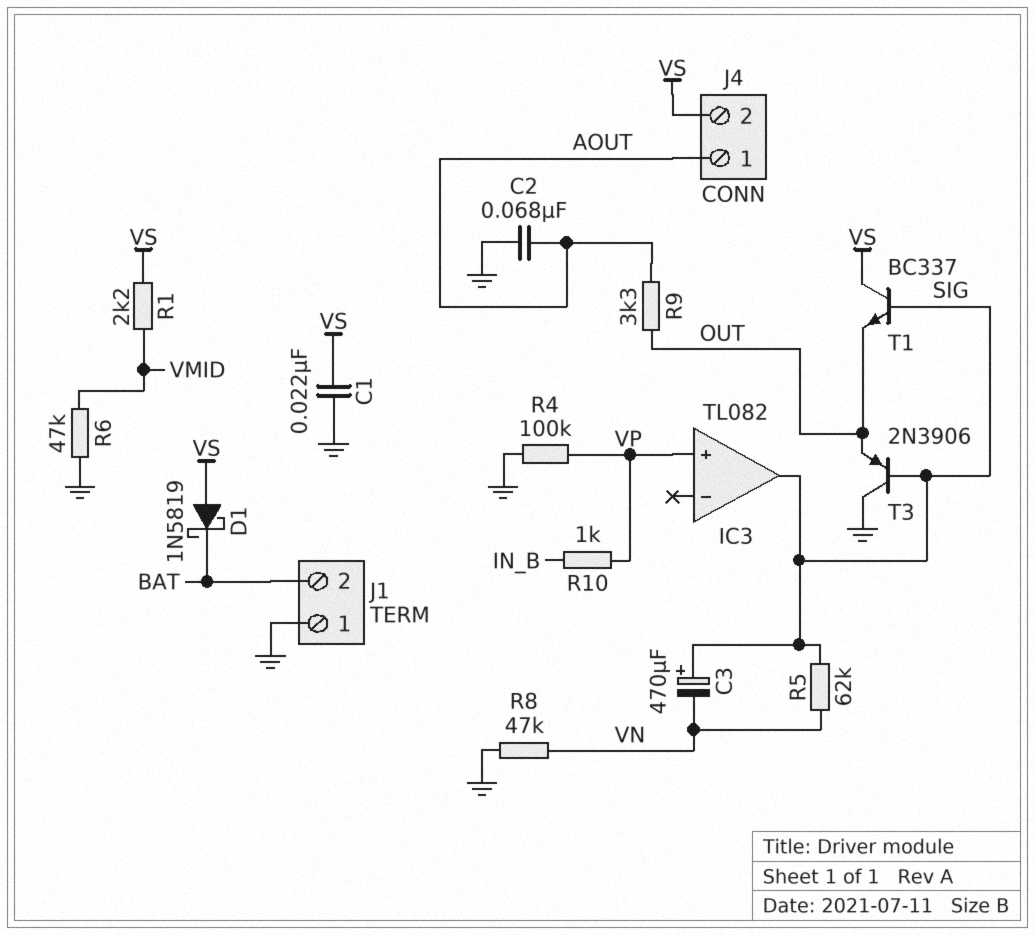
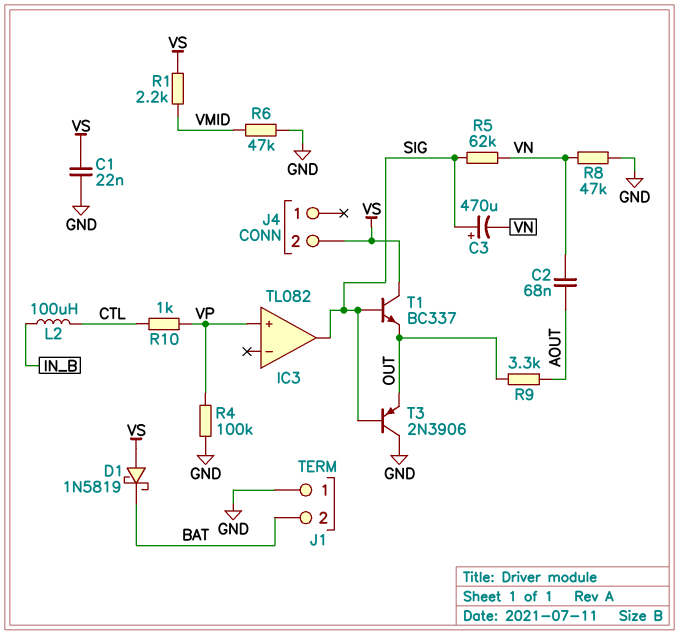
C2: 68nF (AOUT, GND) -> 68nF (AOUT, VN)
J4 pin 1: AOUT -> none
L2: none -> 100uH (CTL, IN_B)
R10: 1k (IN_B, VP) -> 1k (CTL, VP)

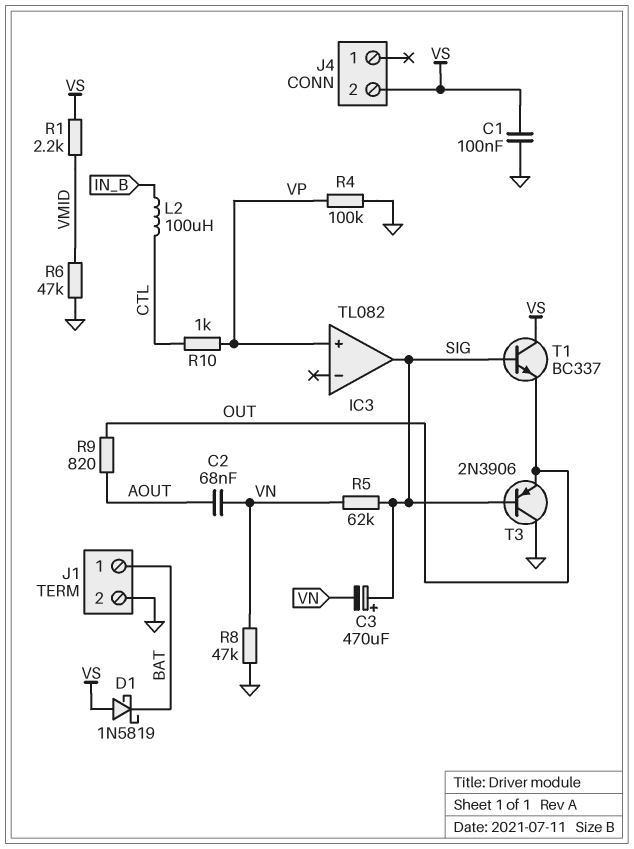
C1: 22nF (GND, VS) -> 100nF (GND, VS)
J1 pin 1: GND -> BAT
J1 pin 2: BAT -> GND
R9: 3.3k (AOUT, OUT) -> 820 (AOUT, OUT)

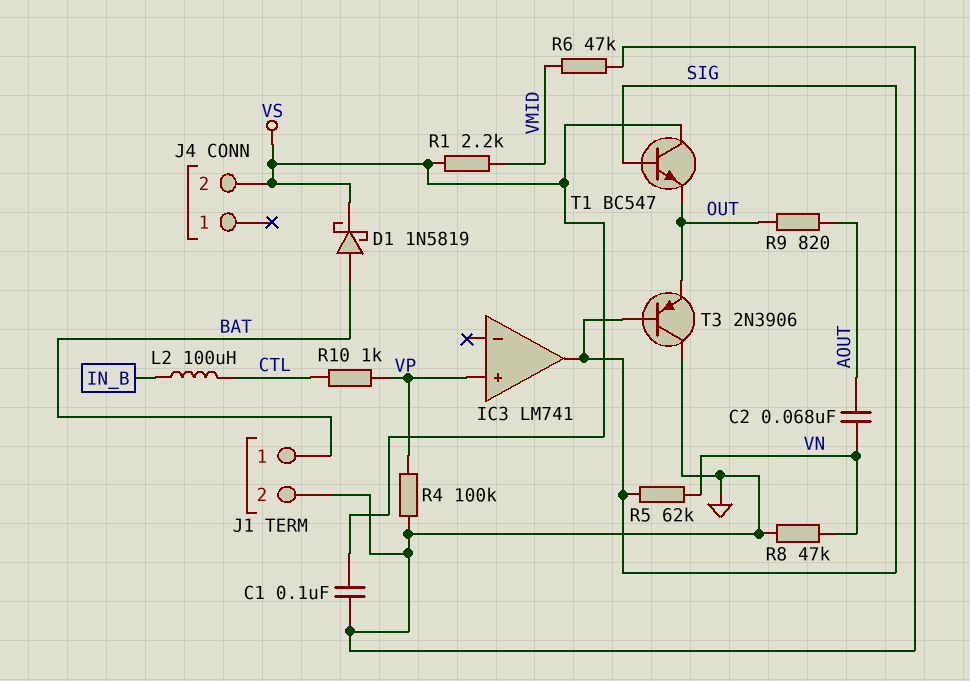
C3: 470uF (plus SIG, minus VN) -> none
D1: schottky 1N5819 (A VS, K BAT) -> schottky 1N5819 (A BAT, K VS)
IC3: TL082 -> LM741
T1: NPN BC337 (B SIG, C VS, E OUT) -> NPN BC547 (B SIG, C VS, E OUT)

